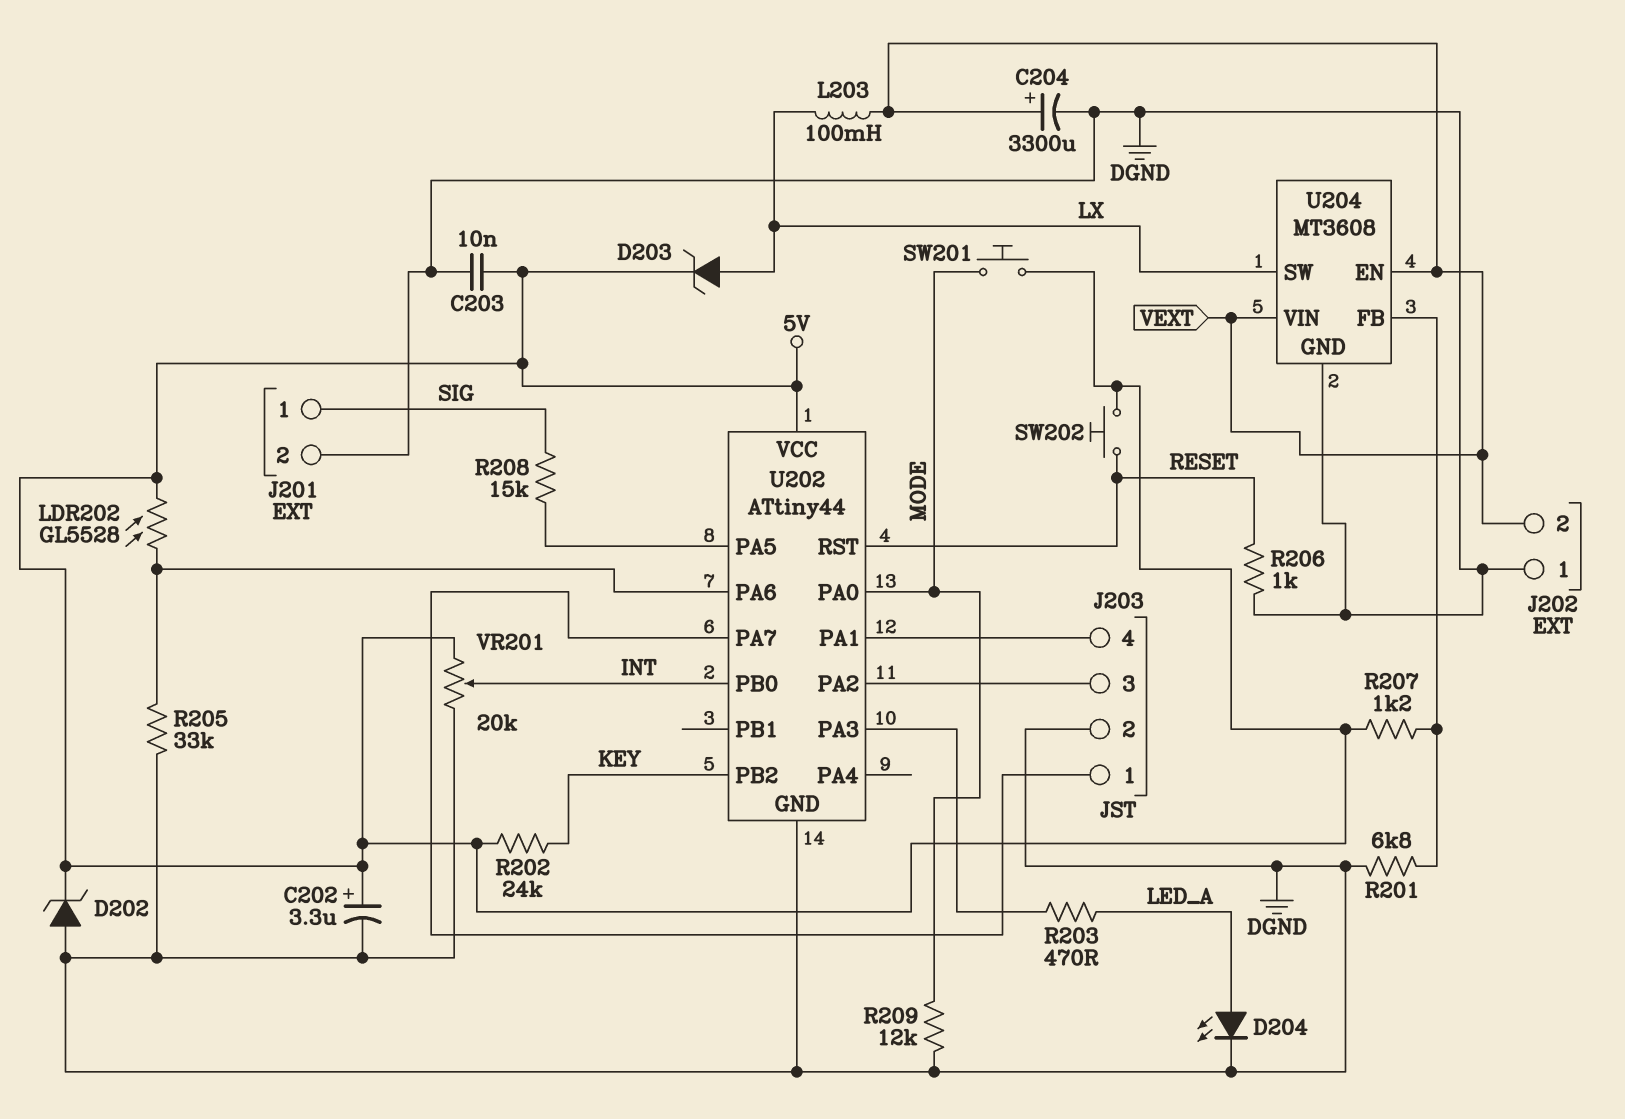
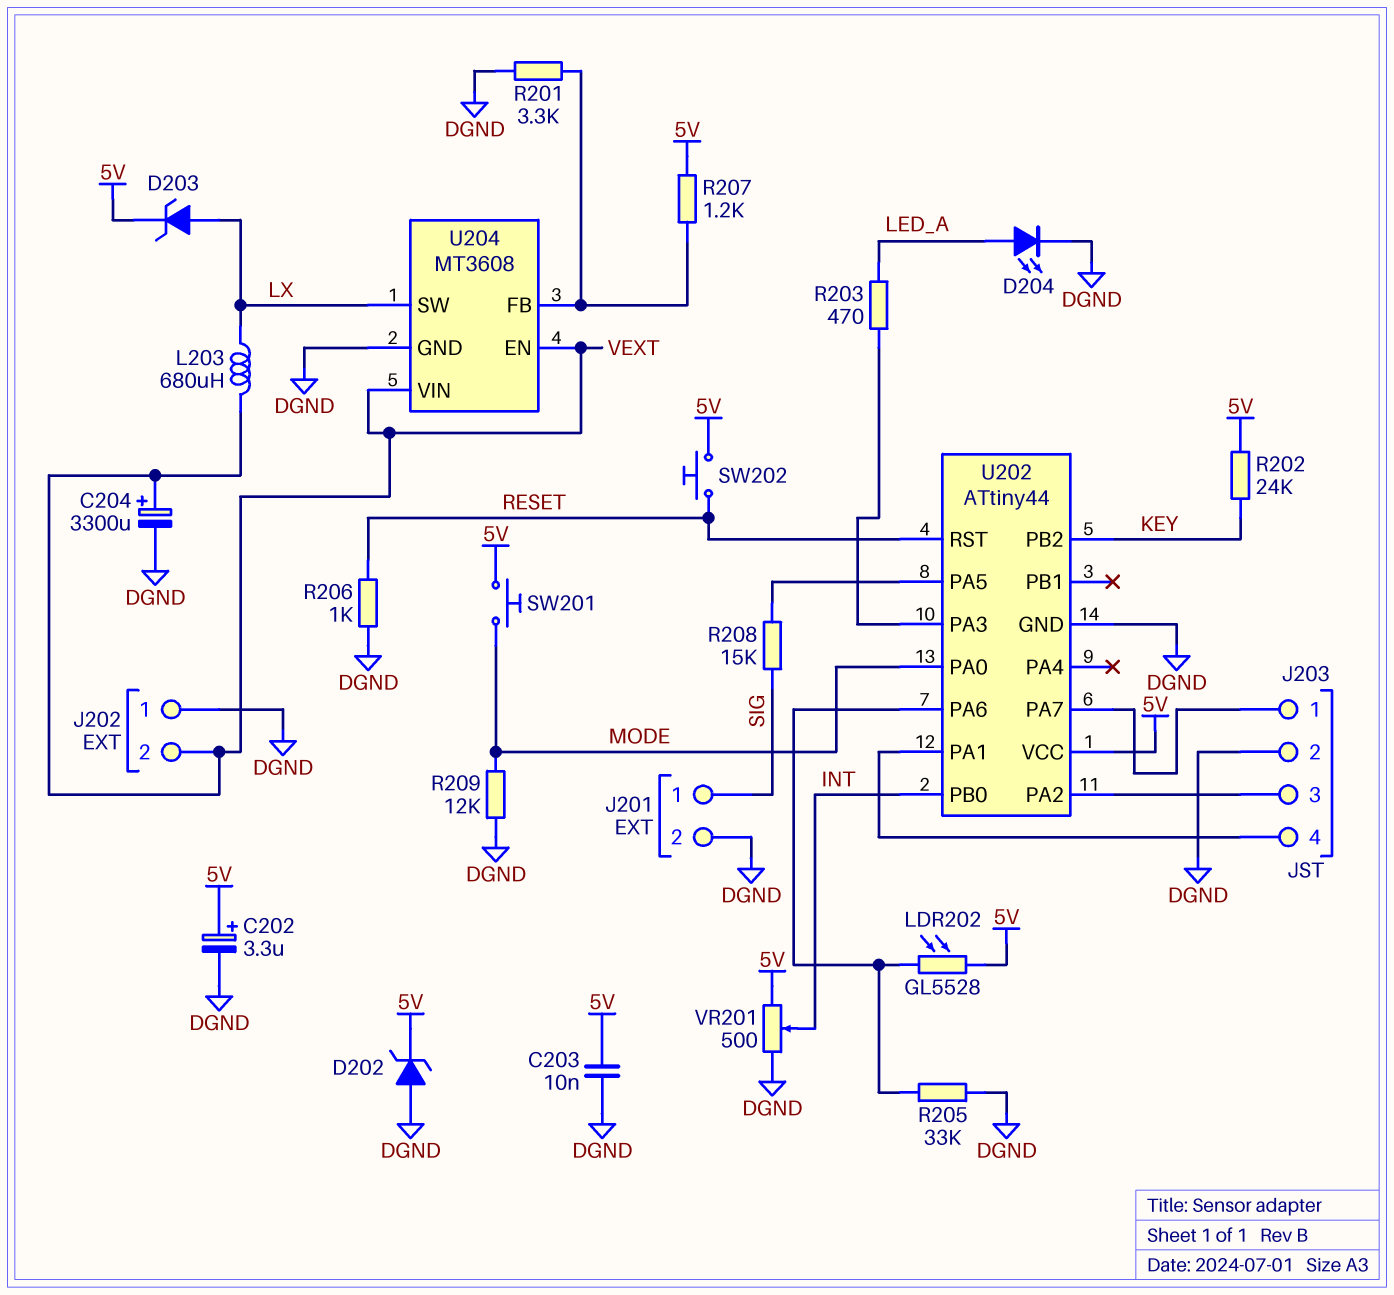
L203: 100mH (LX, VEXT) -> 680uH (LX, VEXT)
R201: 6.8k (DGND, U204/FB) -> 3.3k (DGND, U204/FB)
VR201: 20k (5V, DGND, wiper INT) -> 500 (5V, DGND, wiper INT)

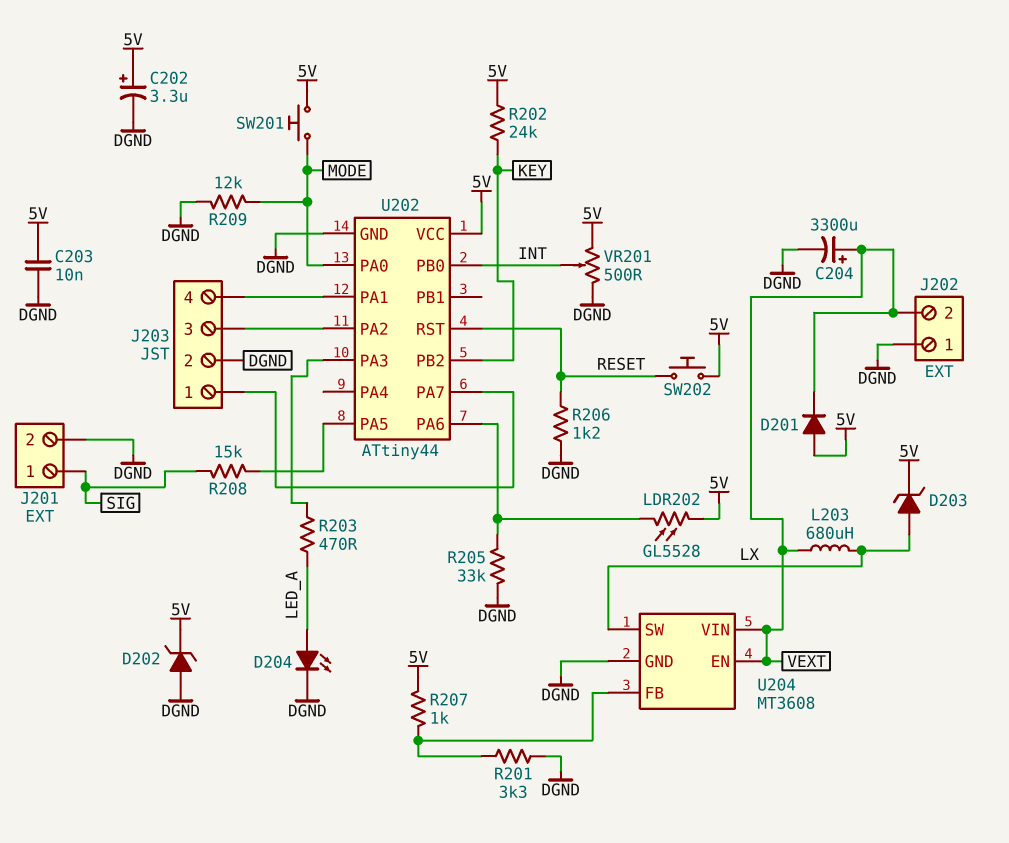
D201: none -> diode (A 5V, K VEXT)
R206: 1k (DGND, RESET) -> 1.2k (DGND, RESET)
R207: 1.2k (5V, U204/FB) -> 1k (5V, U204/FB)

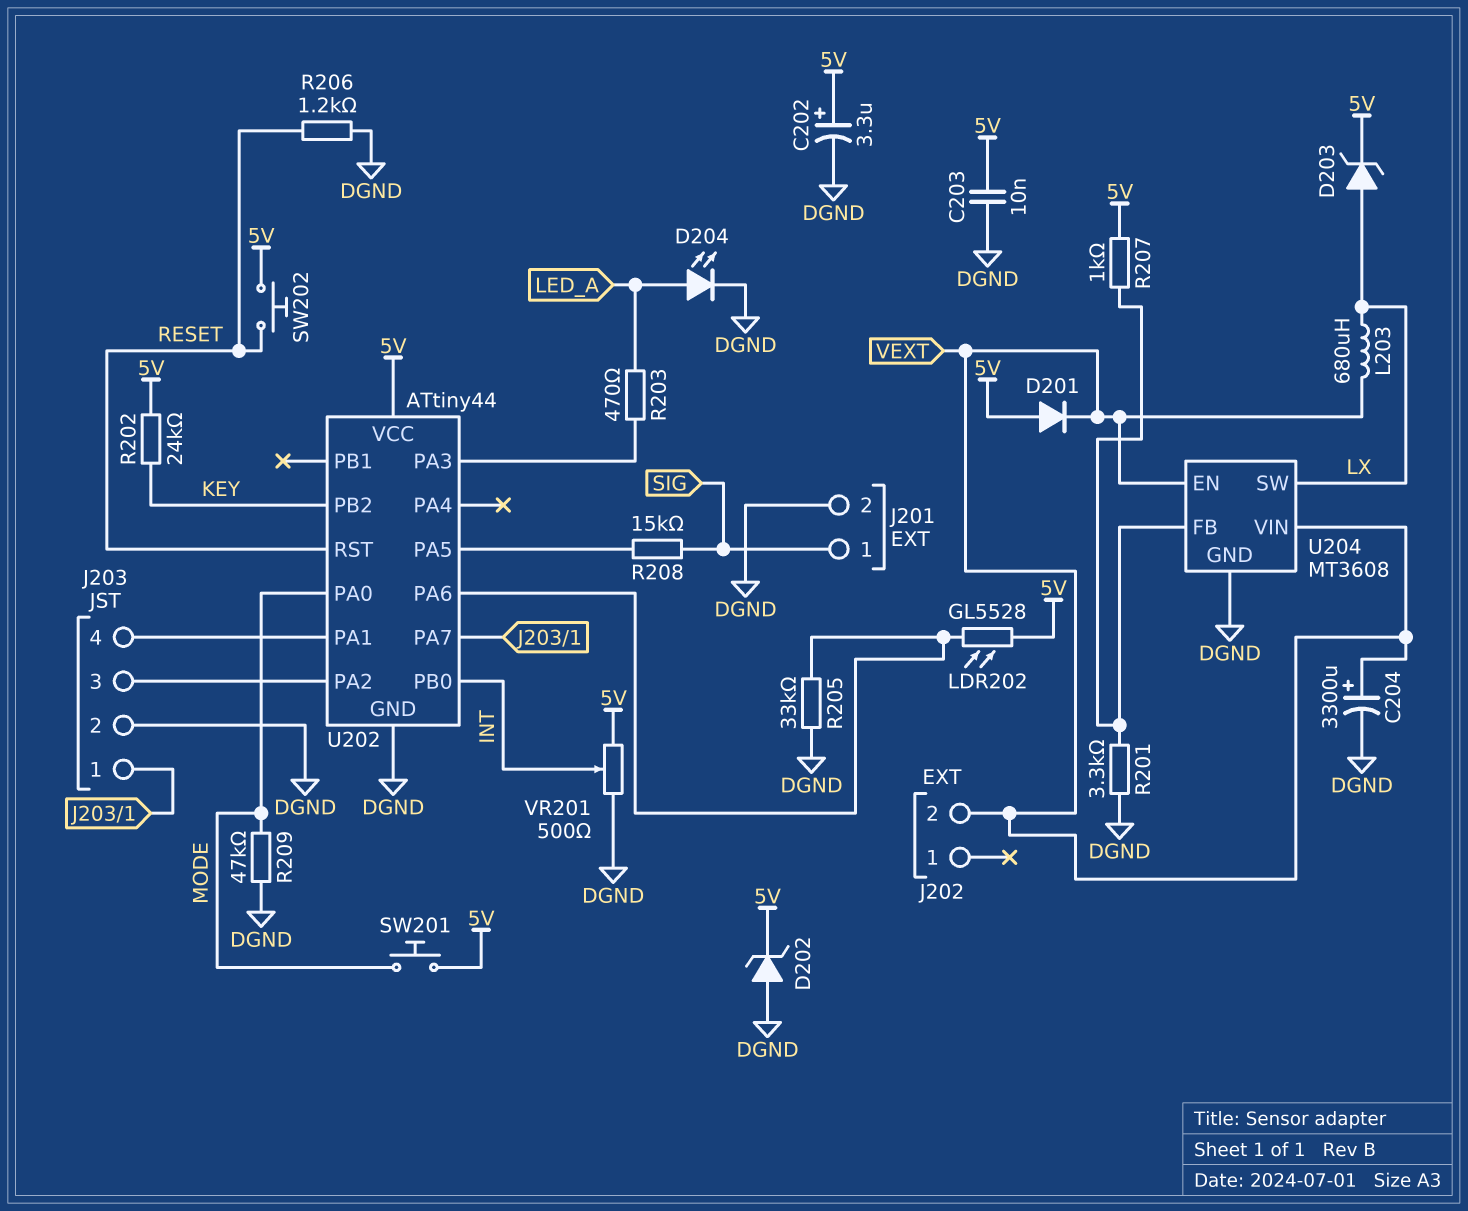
J202 pin 1: DGND -> none
R209: 12k (DGND, MODE) -> 47k (DGND, MODE)

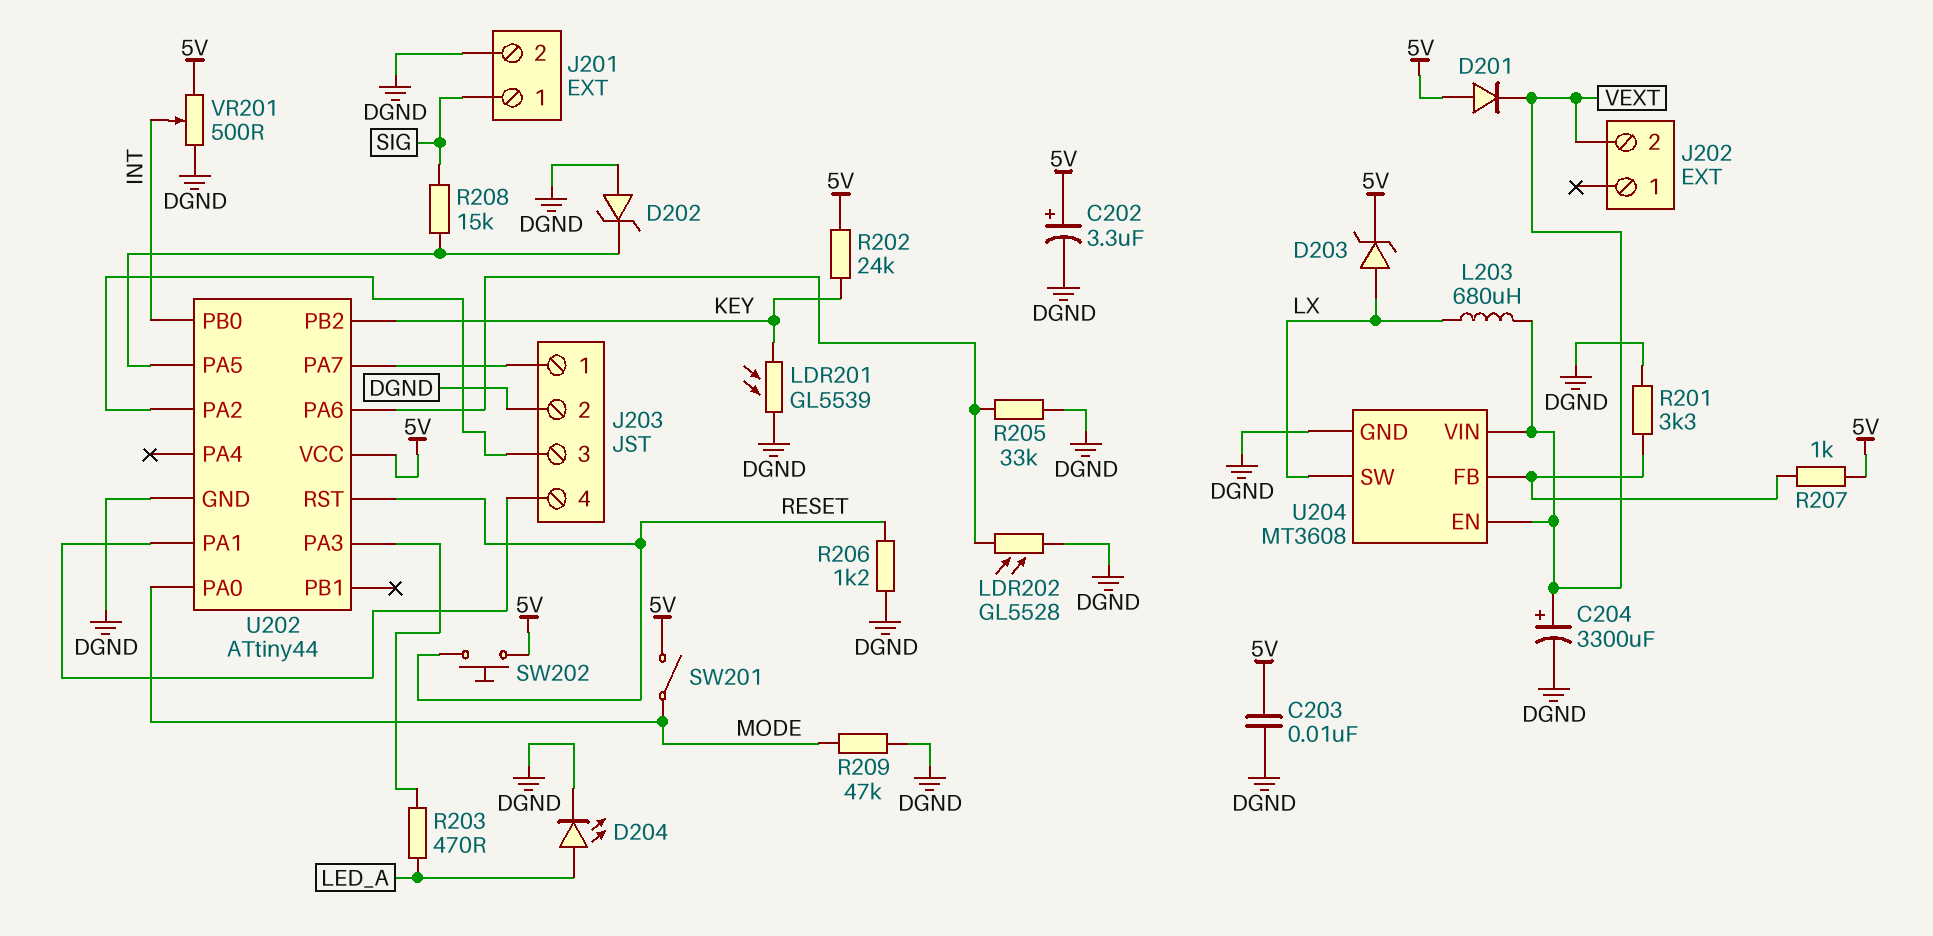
D202: zener (A DGND, K 5V) -> zener (A DGND, K U202/PA5)
LDR201: none -> GL5539 (DGND, KEY)
LDR202: GL5528 (5V, U202/PA6) -> GL5528 (DGND, U202/PA6)
SW201: button (5V, MODE) -> switch (5V, MODE)

